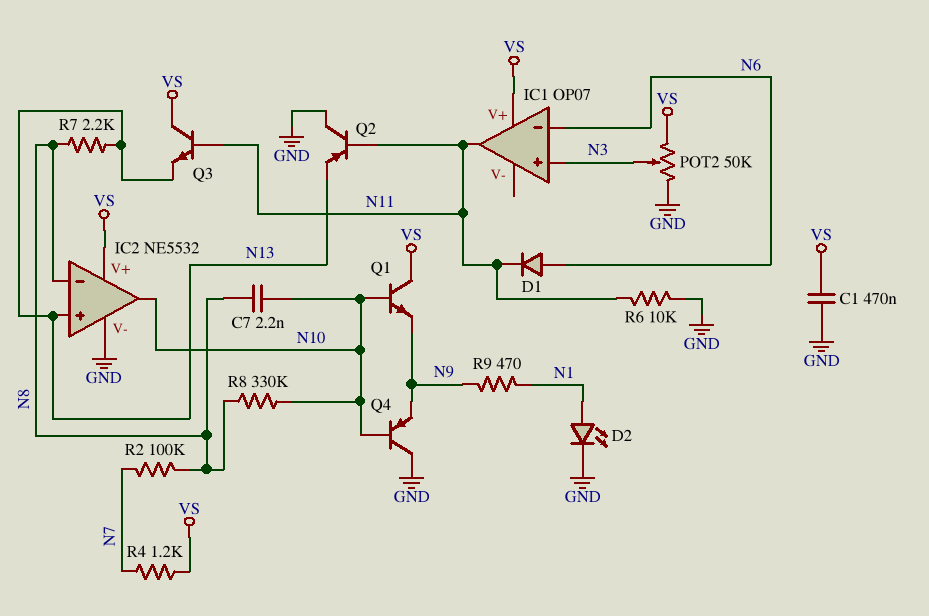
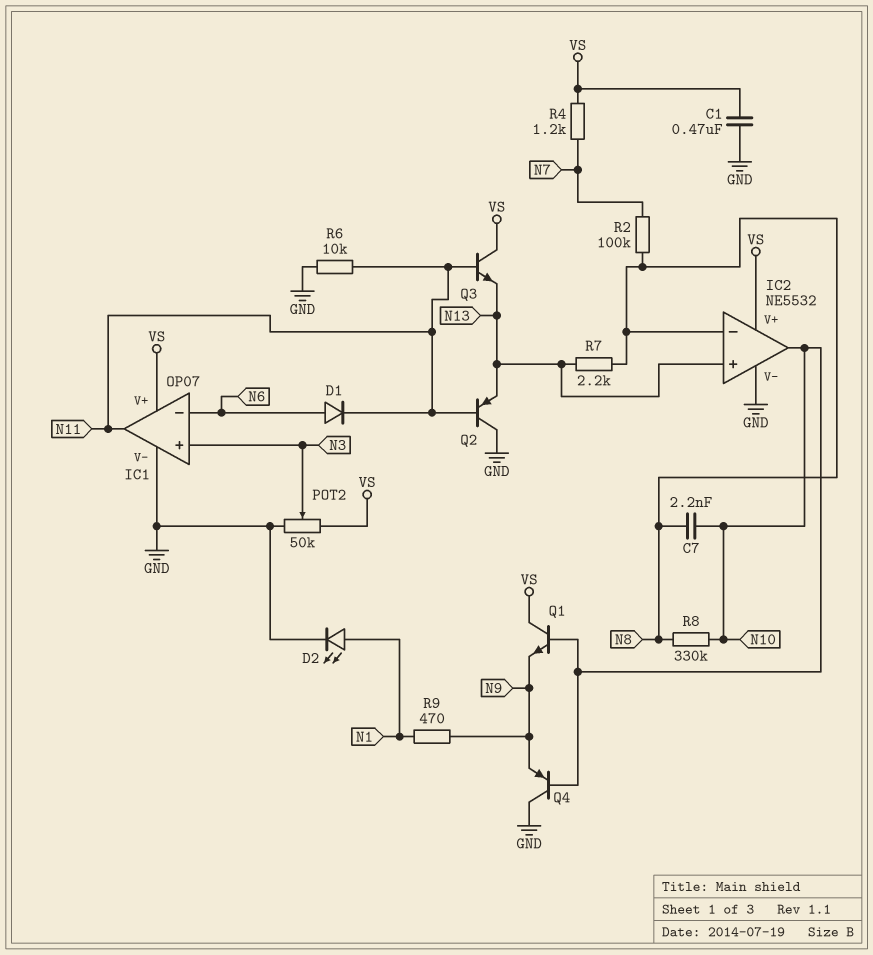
IC1 pin V-: none -> GND

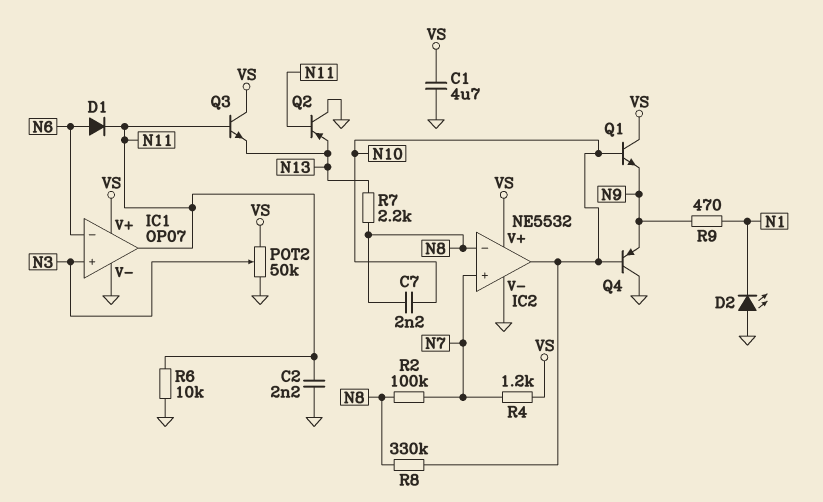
C1: 470nF (GND, VS) -> 4.7uF (GND, VS)
C2: none -> 2.2nF (GND, N11)
D2: LED (A N1, K GND) -> LED (A GND, K N1)
IC2 pin in+: N13 -> N7

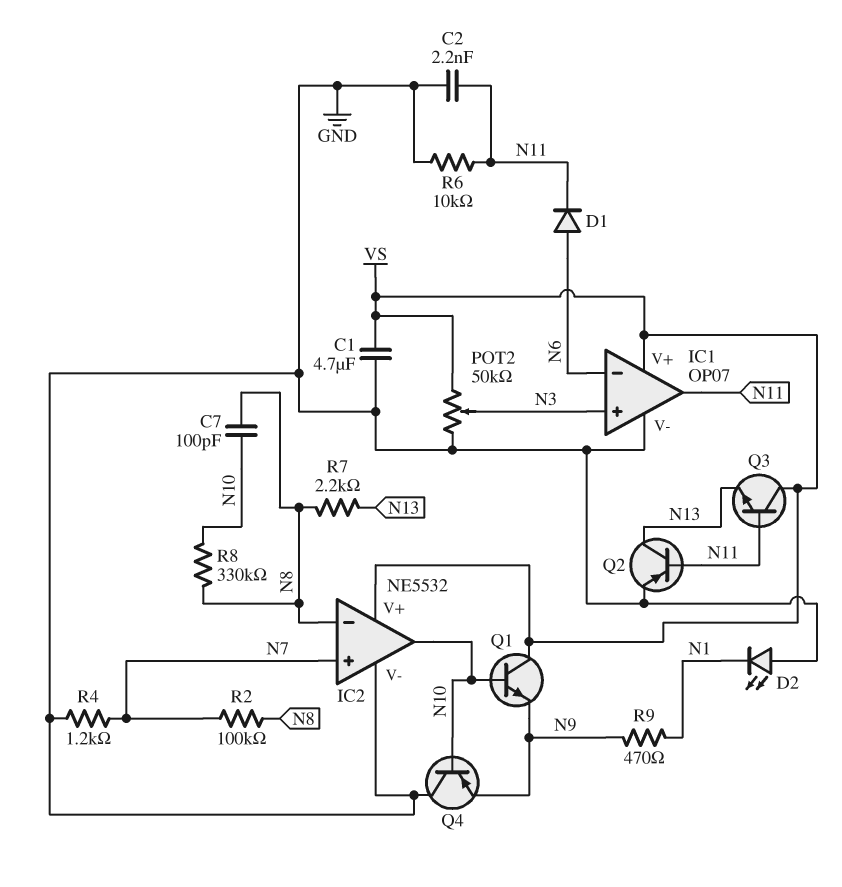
C7: 2.2nF (N8, N10) -> 100pF (N8, N10)
Q2: PNP (B N11, C GND, E N13) -> PNP (B N11, C N13, E GND)
R4: 1.2k (N7, VS) -> 1.2k (GND, N7)

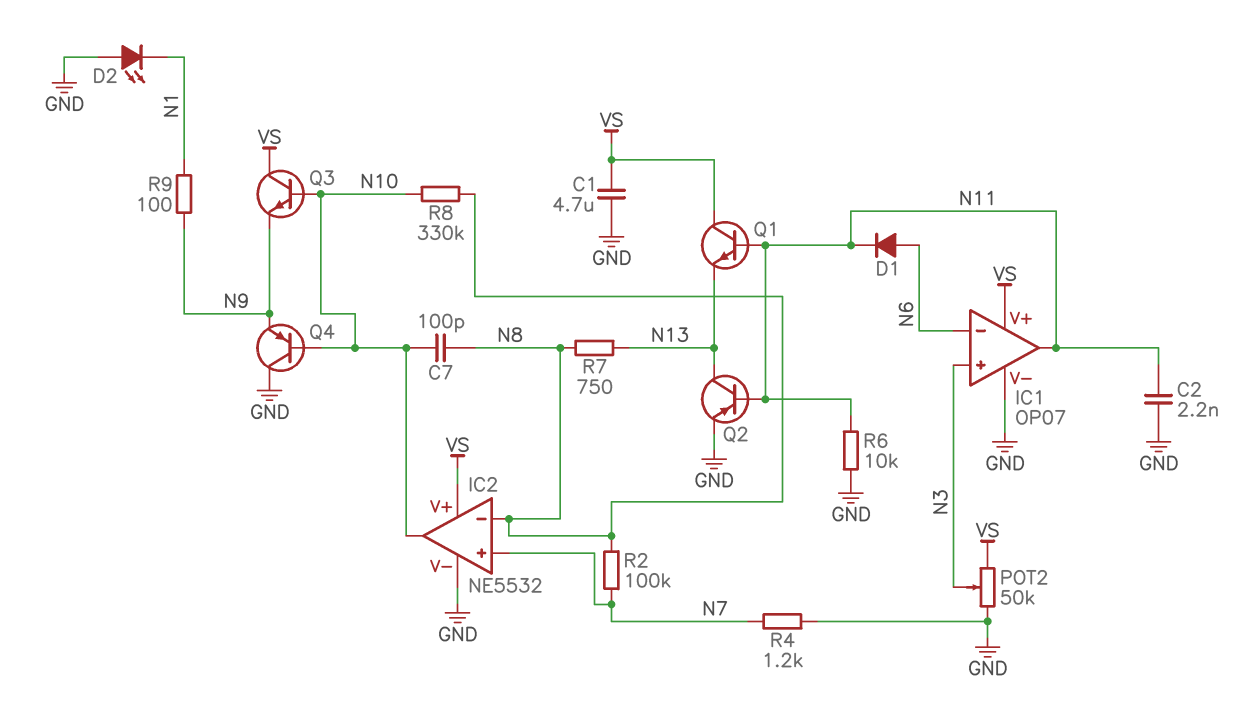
Q1: NPN (B N10, C VS, E N9) -> NPN (B N11, C VS, E N13)
Q3: NPN (B N11, C VS, E N13) -> NPN (B N10, C VS, E N9)
R7: 2.2k (N8, N13) -> 750 (N8, N13)
R9: 470 (N1, N9) -> 100 (N1, N9)

